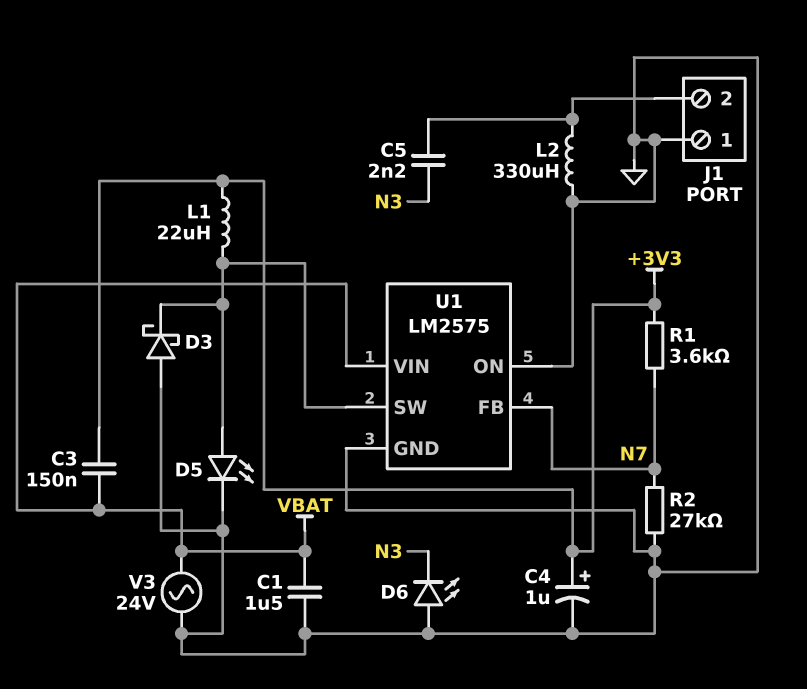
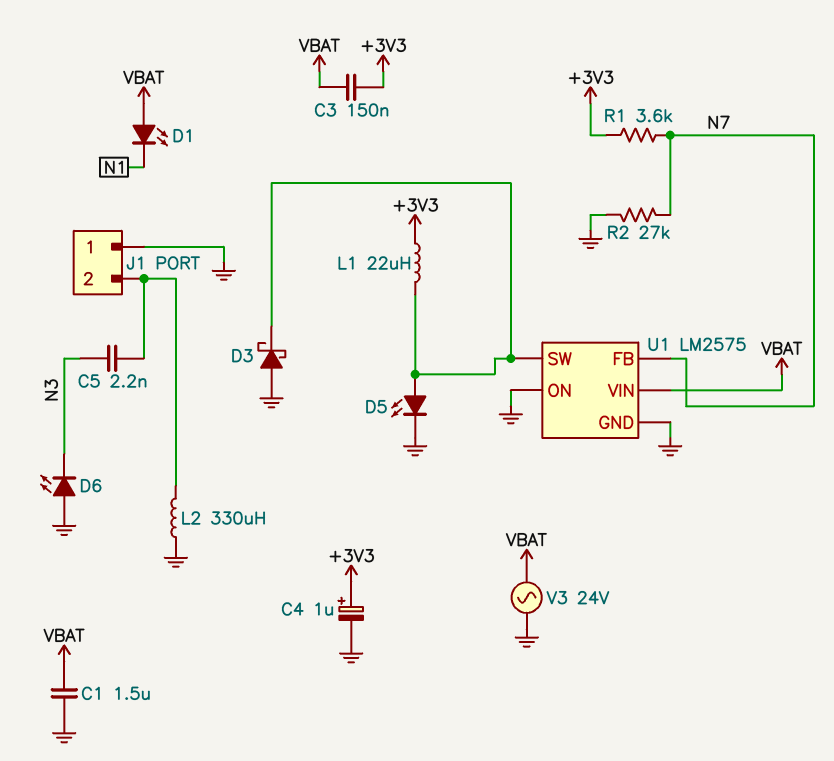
D1: none -> LED (A VBAT, K N1)

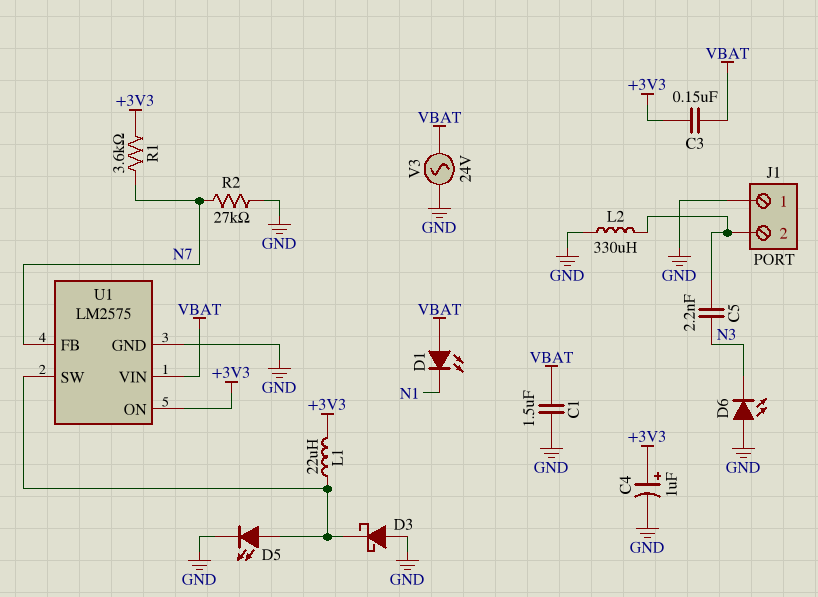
U1 pin ON: GND -> +3V3

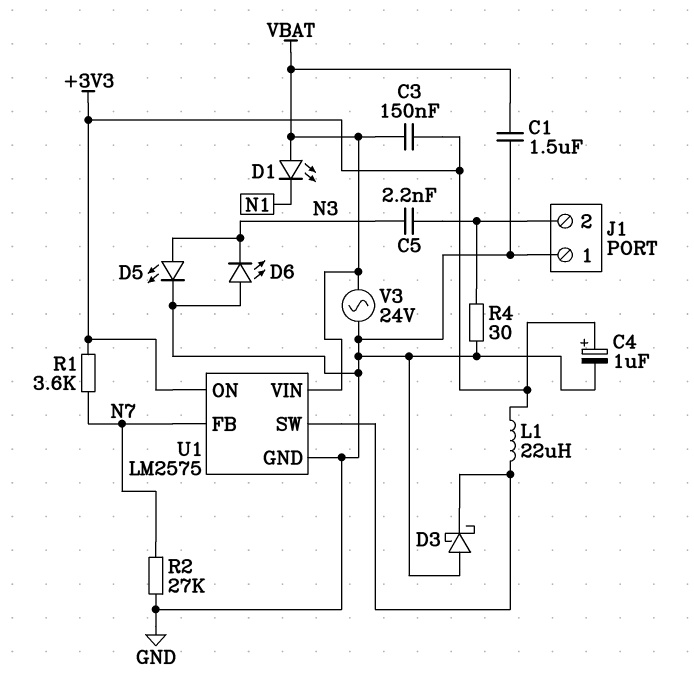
D5: LED (A U1/SW, K GND) -> LED (A N3, K GND)
L2: 330uH (GND, J1/2) -> none
R4: none -> 30 (GND, J1/2)

